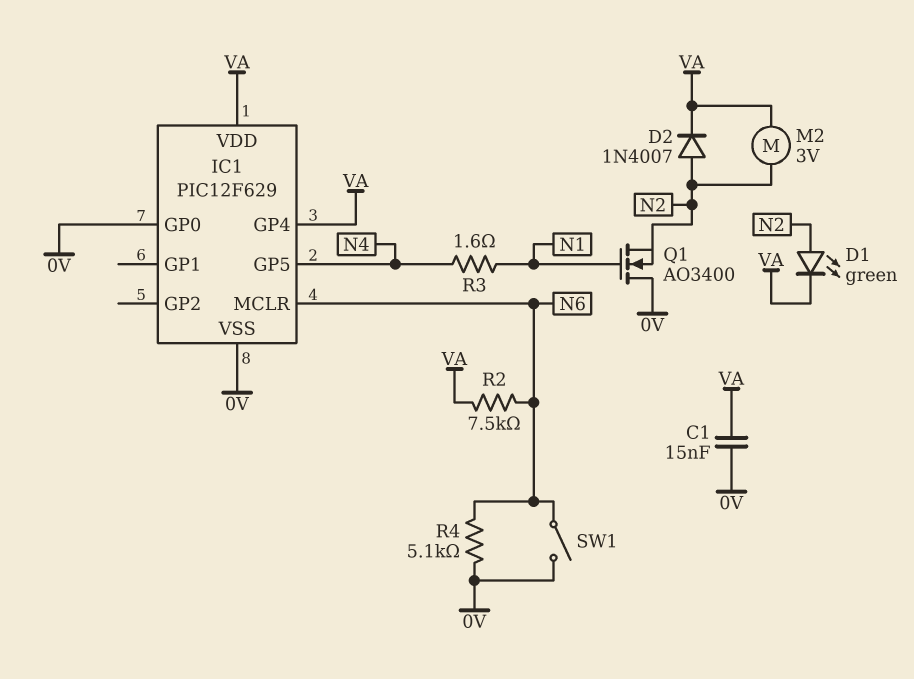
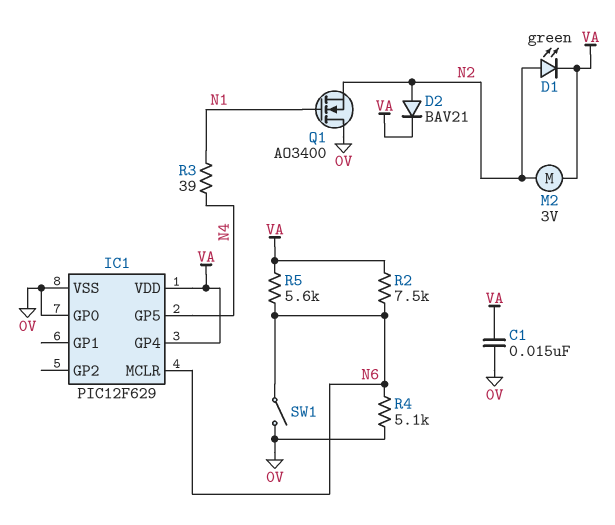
D2: diode 1N4007 (A N2, K VA) -> diode BAV21 (A N2, K VA)
R3: 1.6 (N1, N4) -> 39 (N1, N4)
R5: none -> 5.6k (N6, VA)

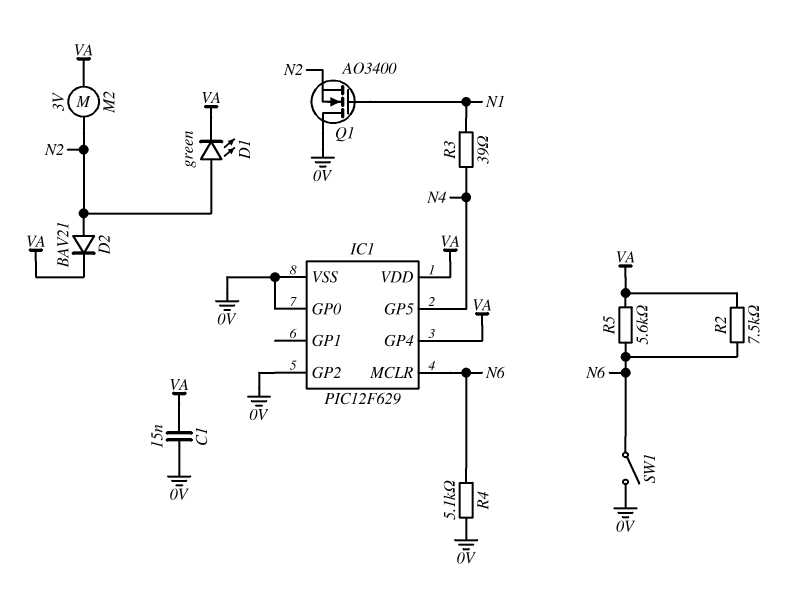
IC1 pin GP2: none -> 0V

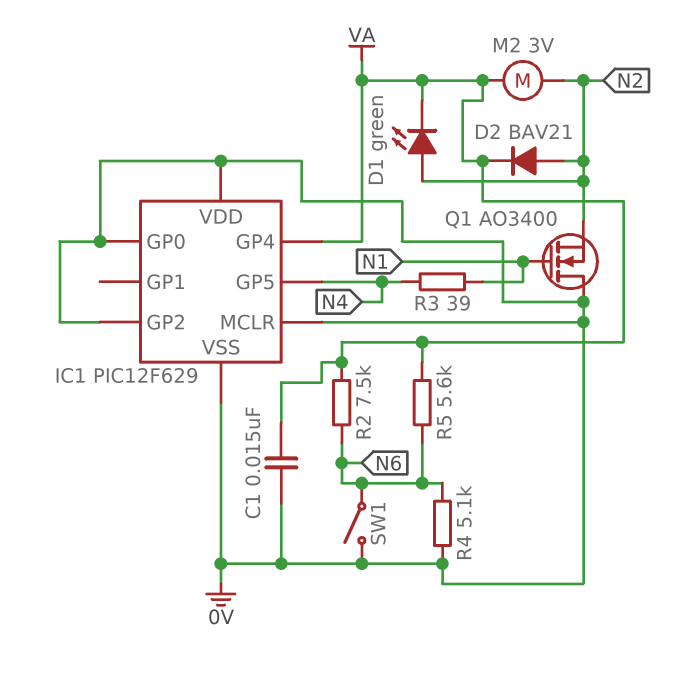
IC1 pin MCLR: N6 -> 0V
IC1 pin VDD: VA -> 0V

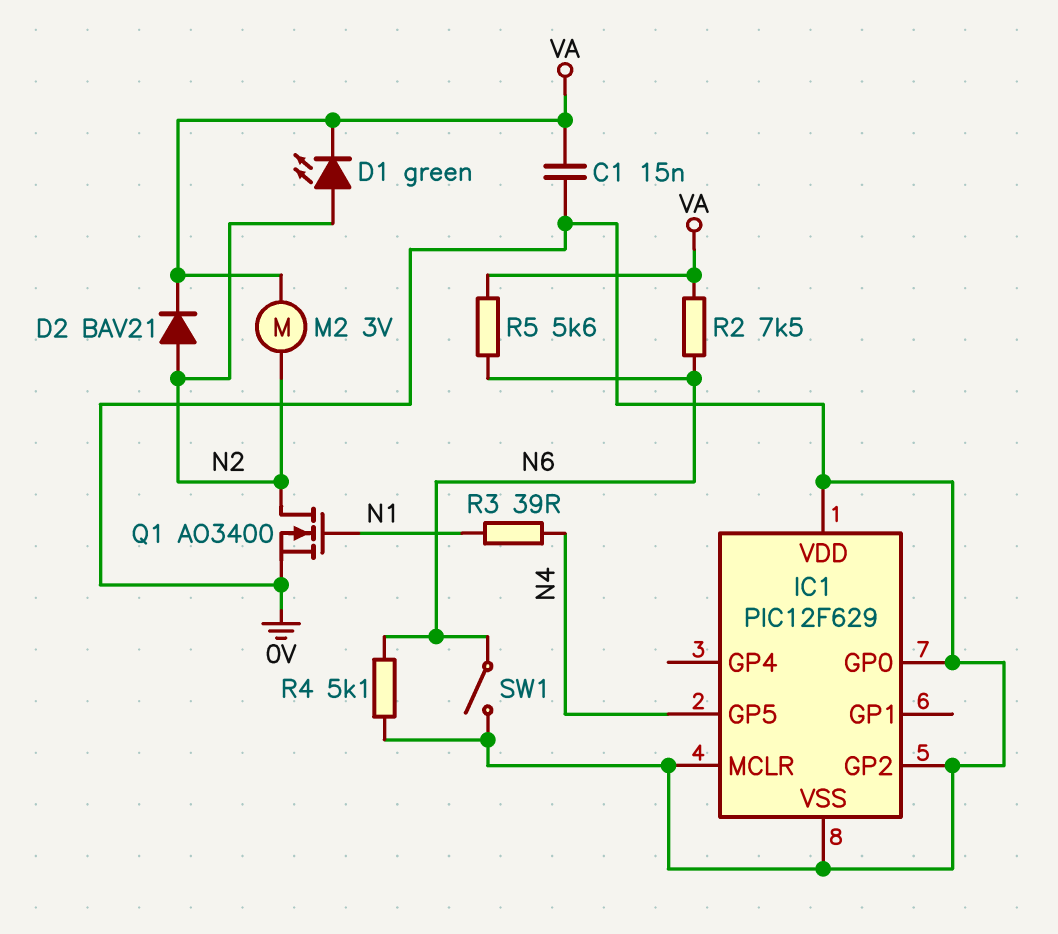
IC1 pin GP4: VA -> none
Q1: NMOS AO3400 (G N1, D 0V, S N2) -> NMOS AO3400 (G N1, D N2, S 0V)

